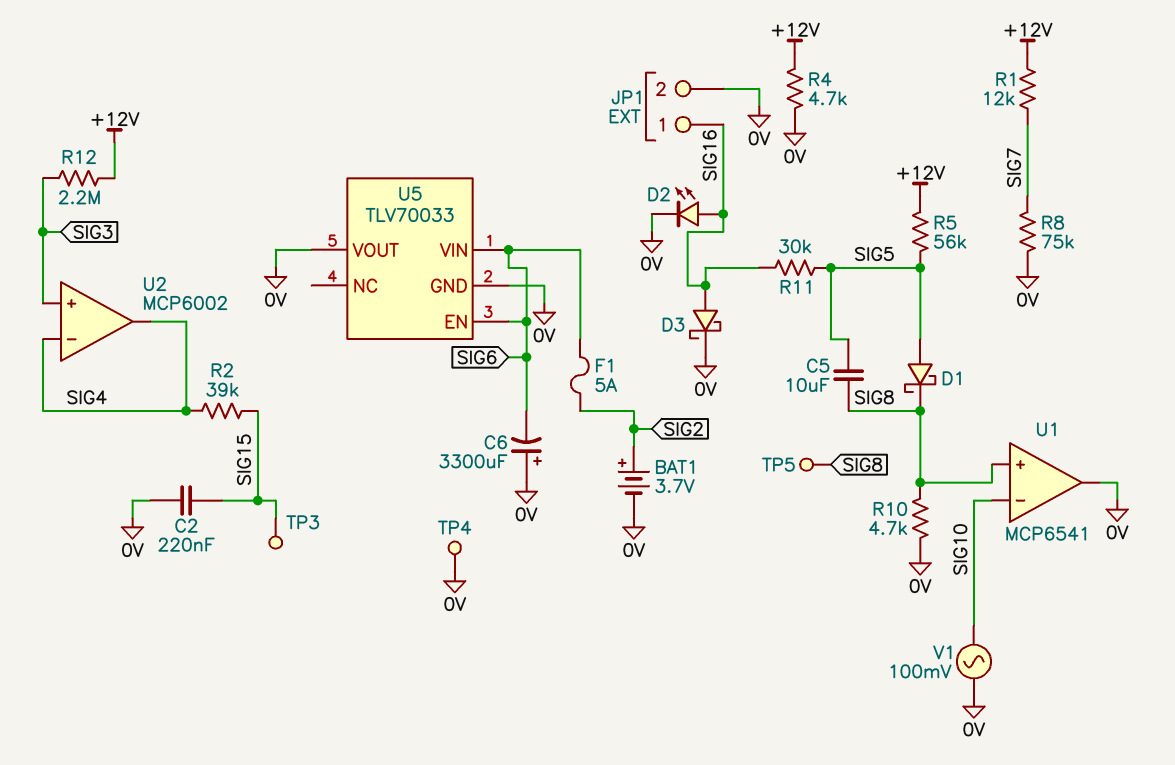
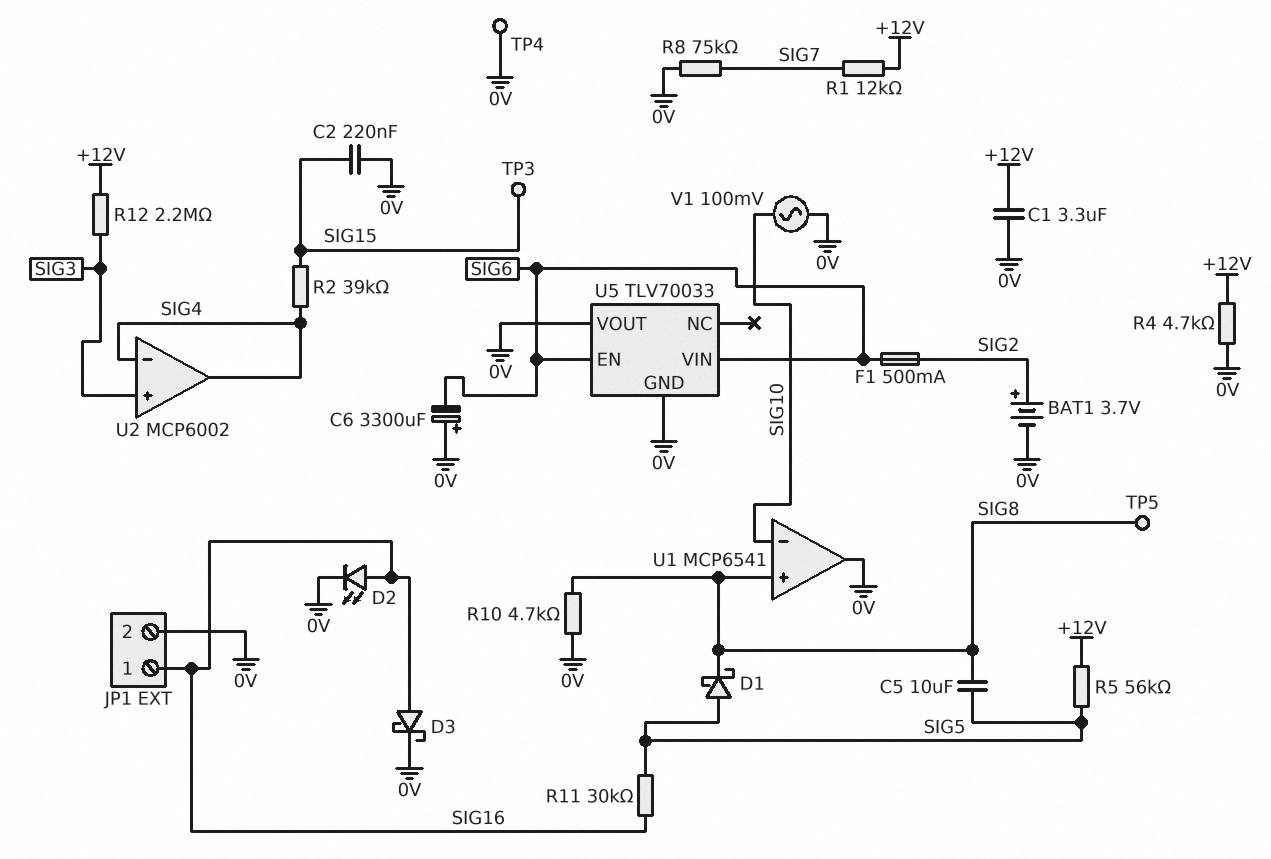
C1: none -> 3.3uF (+12V, 0V)
F1: 5A (SIG2, SIG6) -> 500mA (SIG2, SIG6)

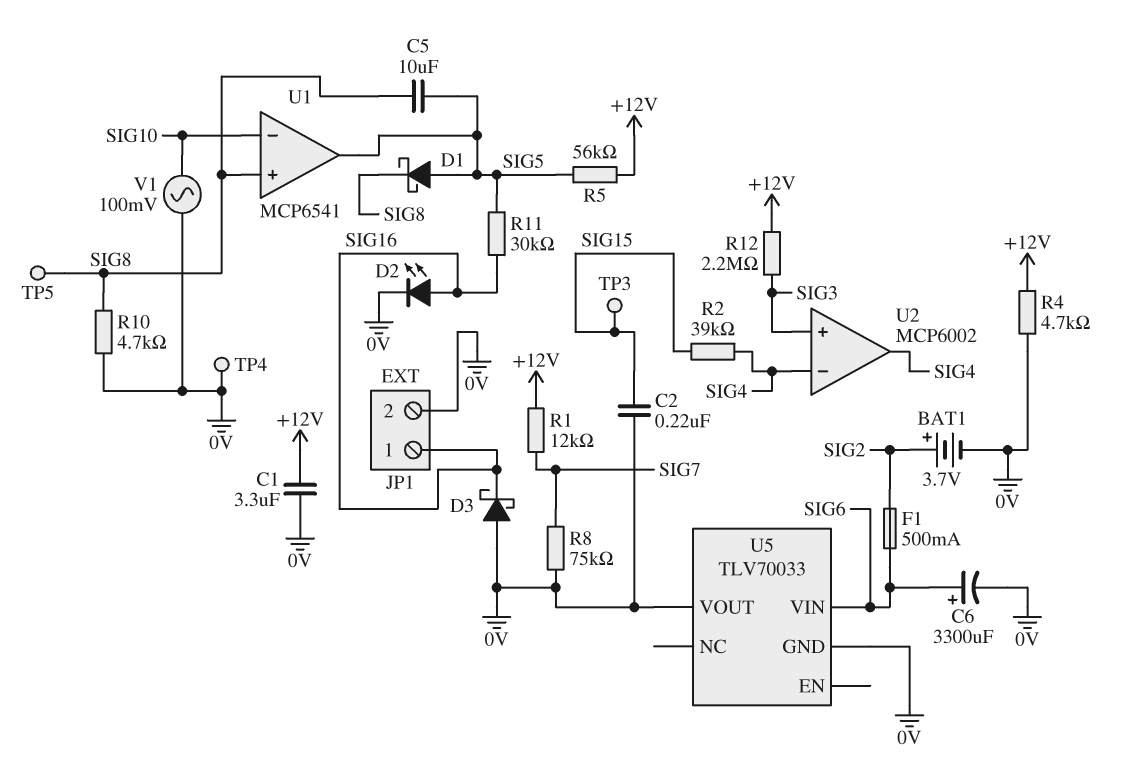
C6: 3300uF (plus 0V, minus SIG6) -> 3300uF (plus SIG6, minus 0V)
D3: schottky (A SIG16, K 0V) -> schottky (A 0V, K SIG16)
U1 pin out: 0V -> SIG5
U5 pin EN: SIG6 -> none

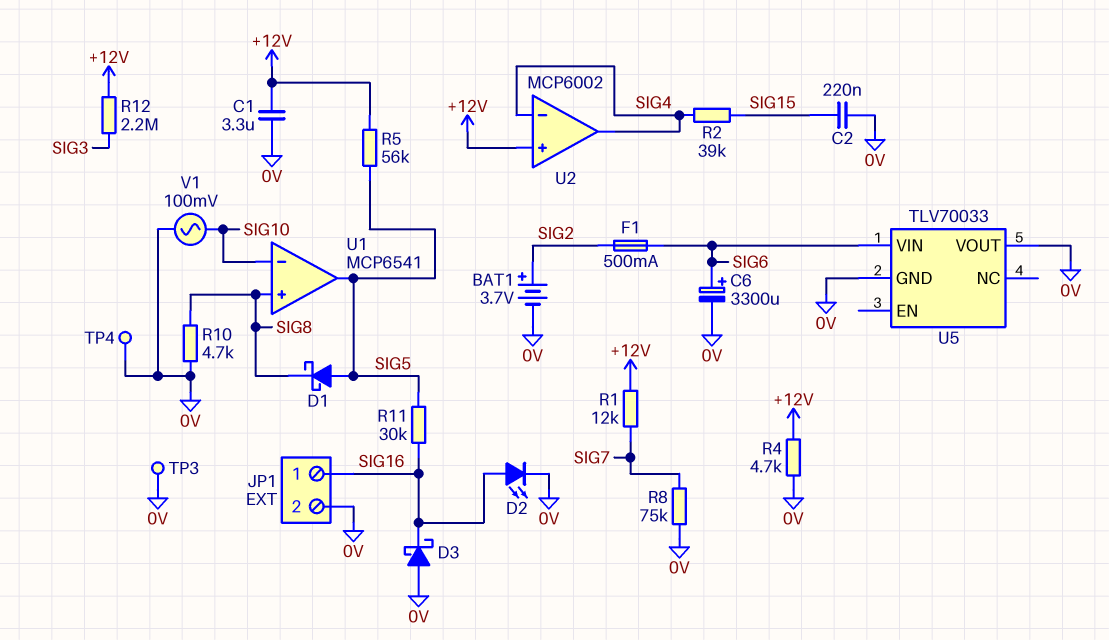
C5: 10uF (SIG5, SIG8) -> none
TP3: test point (SIG15) -> test point (0V)
TP5: test point (SIG8) -> none
U2 pin in+: SIG3 -> +12V

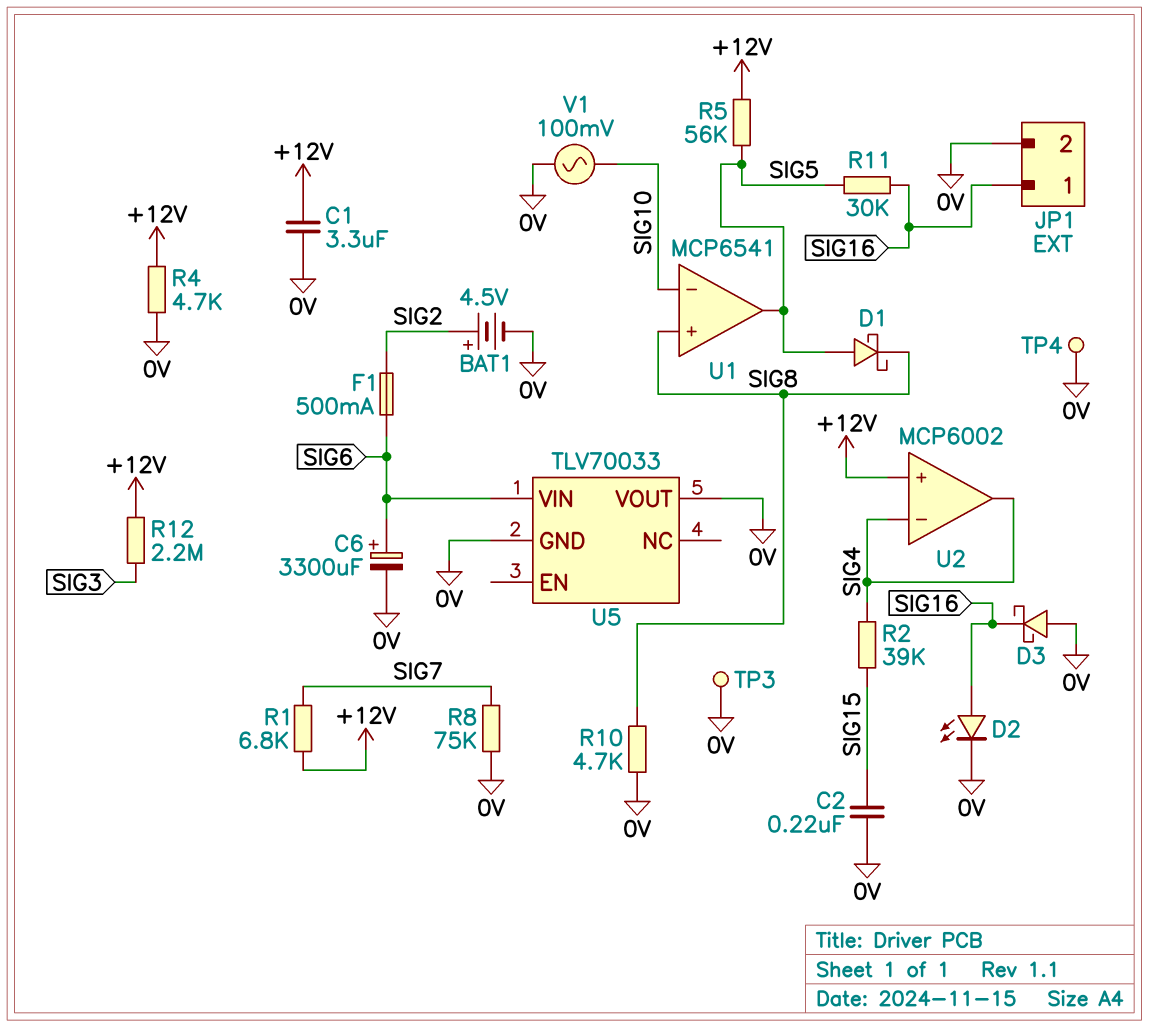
BAT1: 3.7V (plus SIG2, minus 0V) -> 4.5V (plus SIG2, minus 0V)
R1: 12k (+12V, SIG7) -> 6.8k (+12V, SIG7)

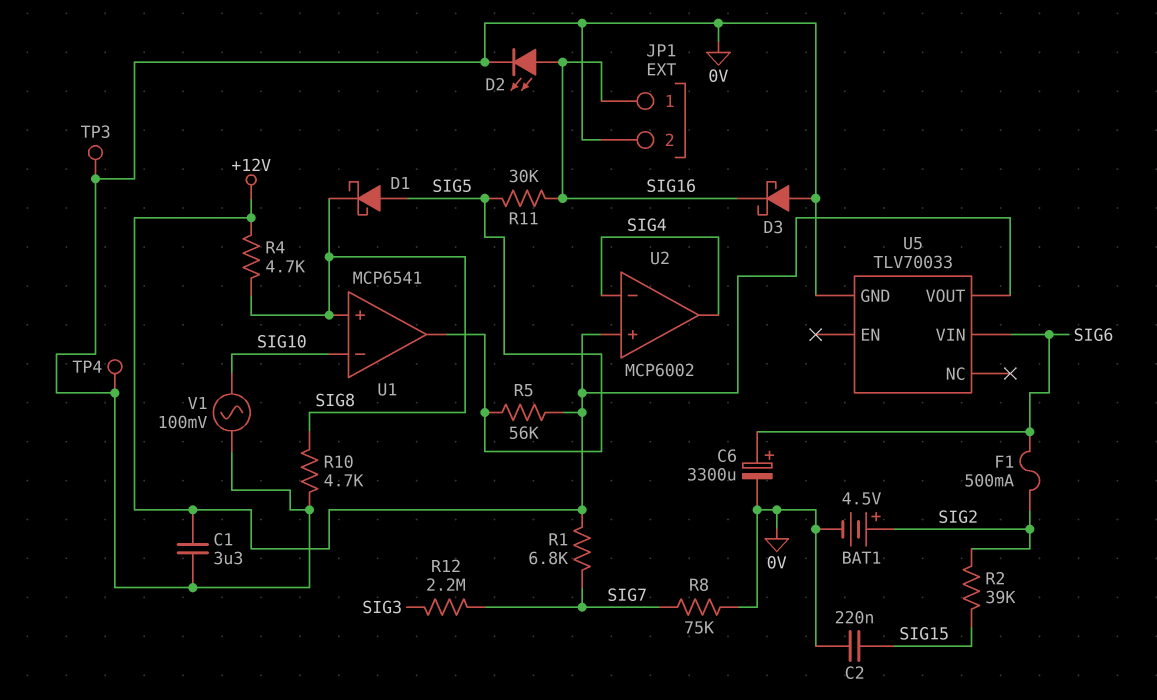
R2: 39k (SIG4, SIG15) -> 39k (SIG2, SIG15)
R4: 4.7k (+12V, 0V) -> 4.7k (+12V, SIG8)
R12: 2.2M (+12V, SIG3) -> 2.2M (SIG3, SIG7)
U5 pin VOUT: 0V -> +12V

